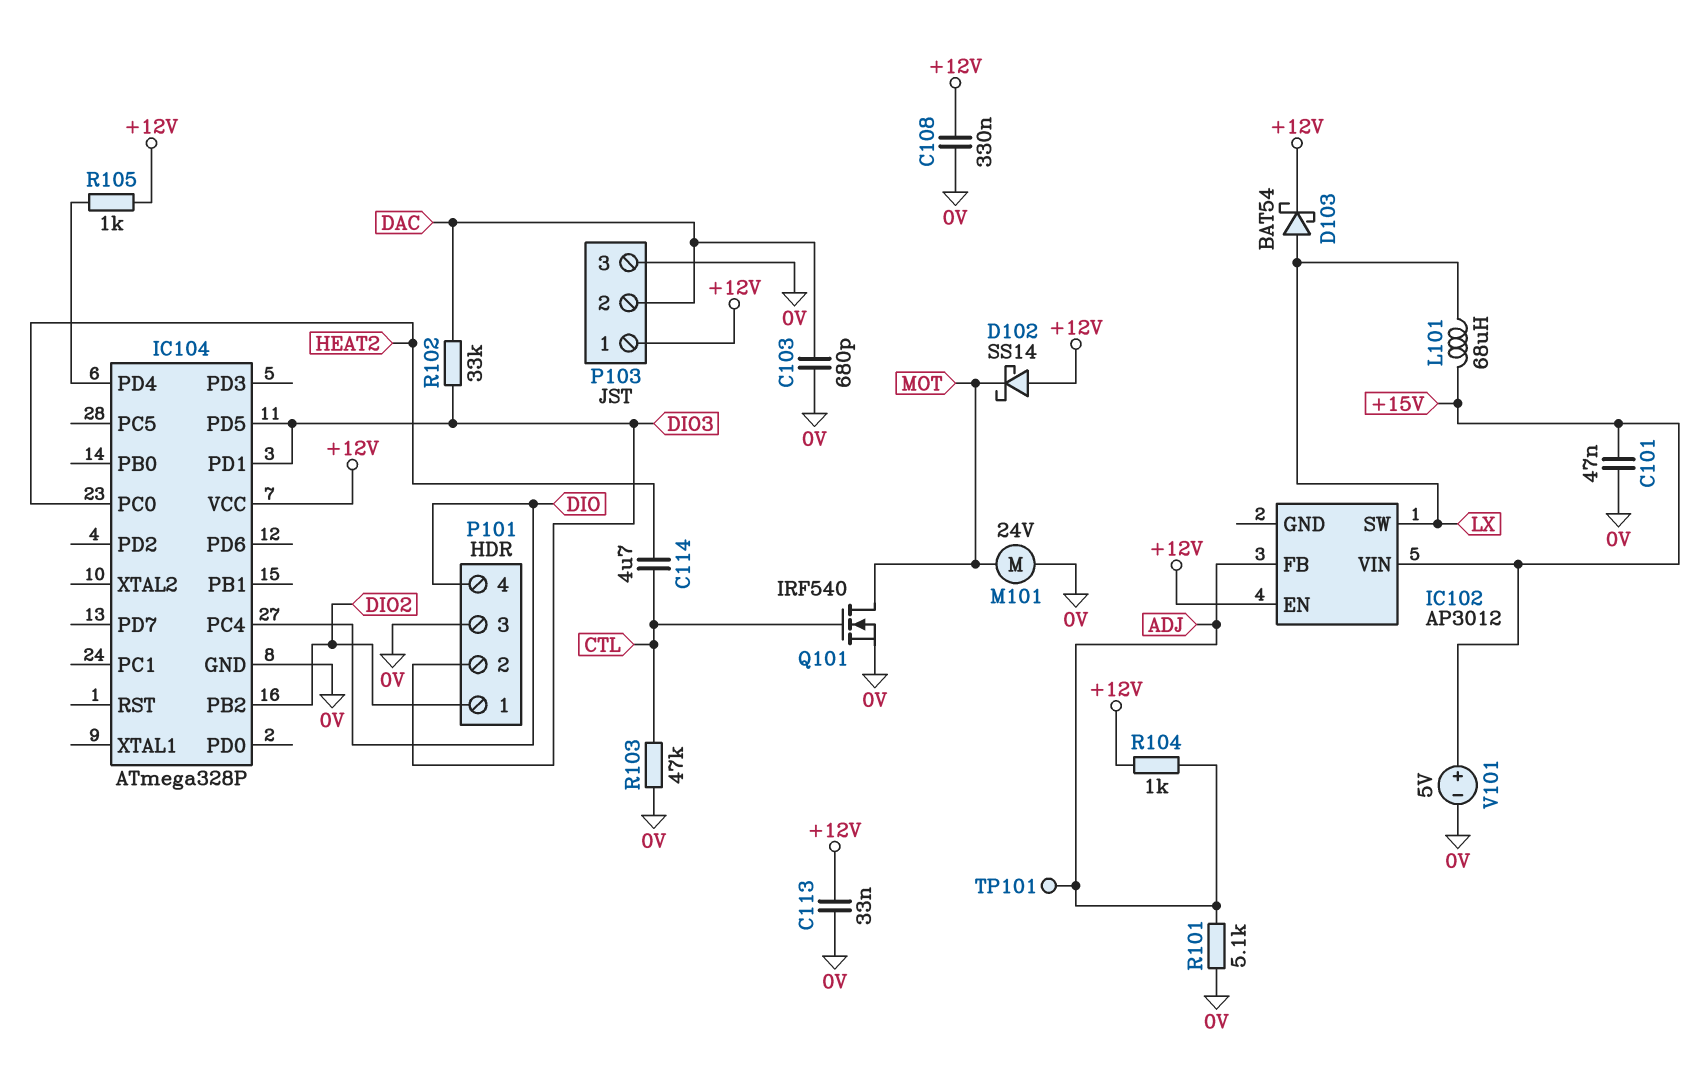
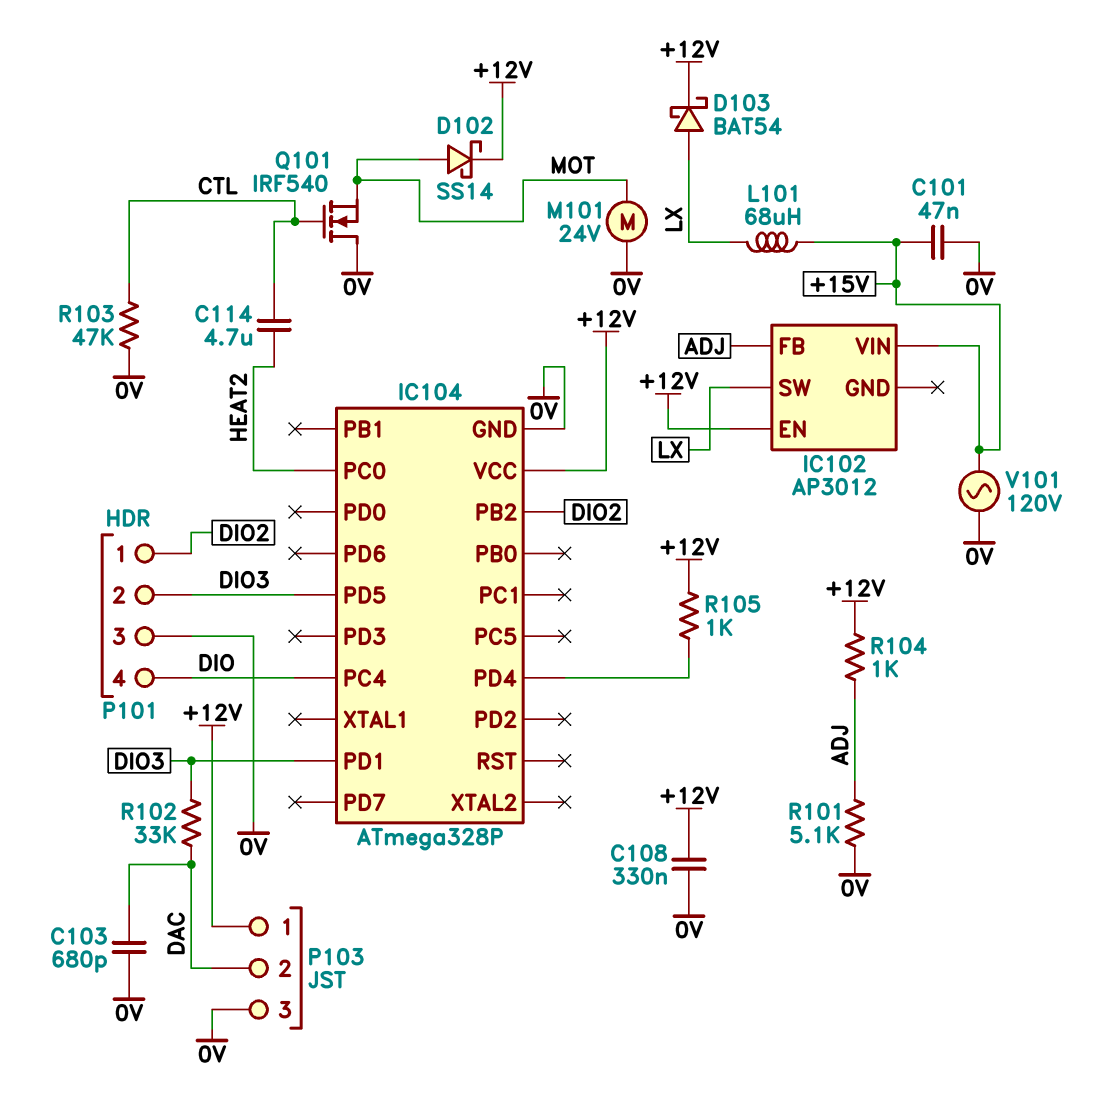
C113: 33nF (+12V, 0V) -> none
D102: schottky SS14 (A +12V, K MOT) -> schottky SS14 (A MOT, K +12V)
Q101: NMOS IRF540 (G CTL, D MOT, S 0V) -> NMOS IRF540 (G CTL, D 0V, S MOT)
TP101: test point (ADJ) -> none
V101: 5V (plus +15V, minus 0V) -> AC 120V (+15V, 0V)

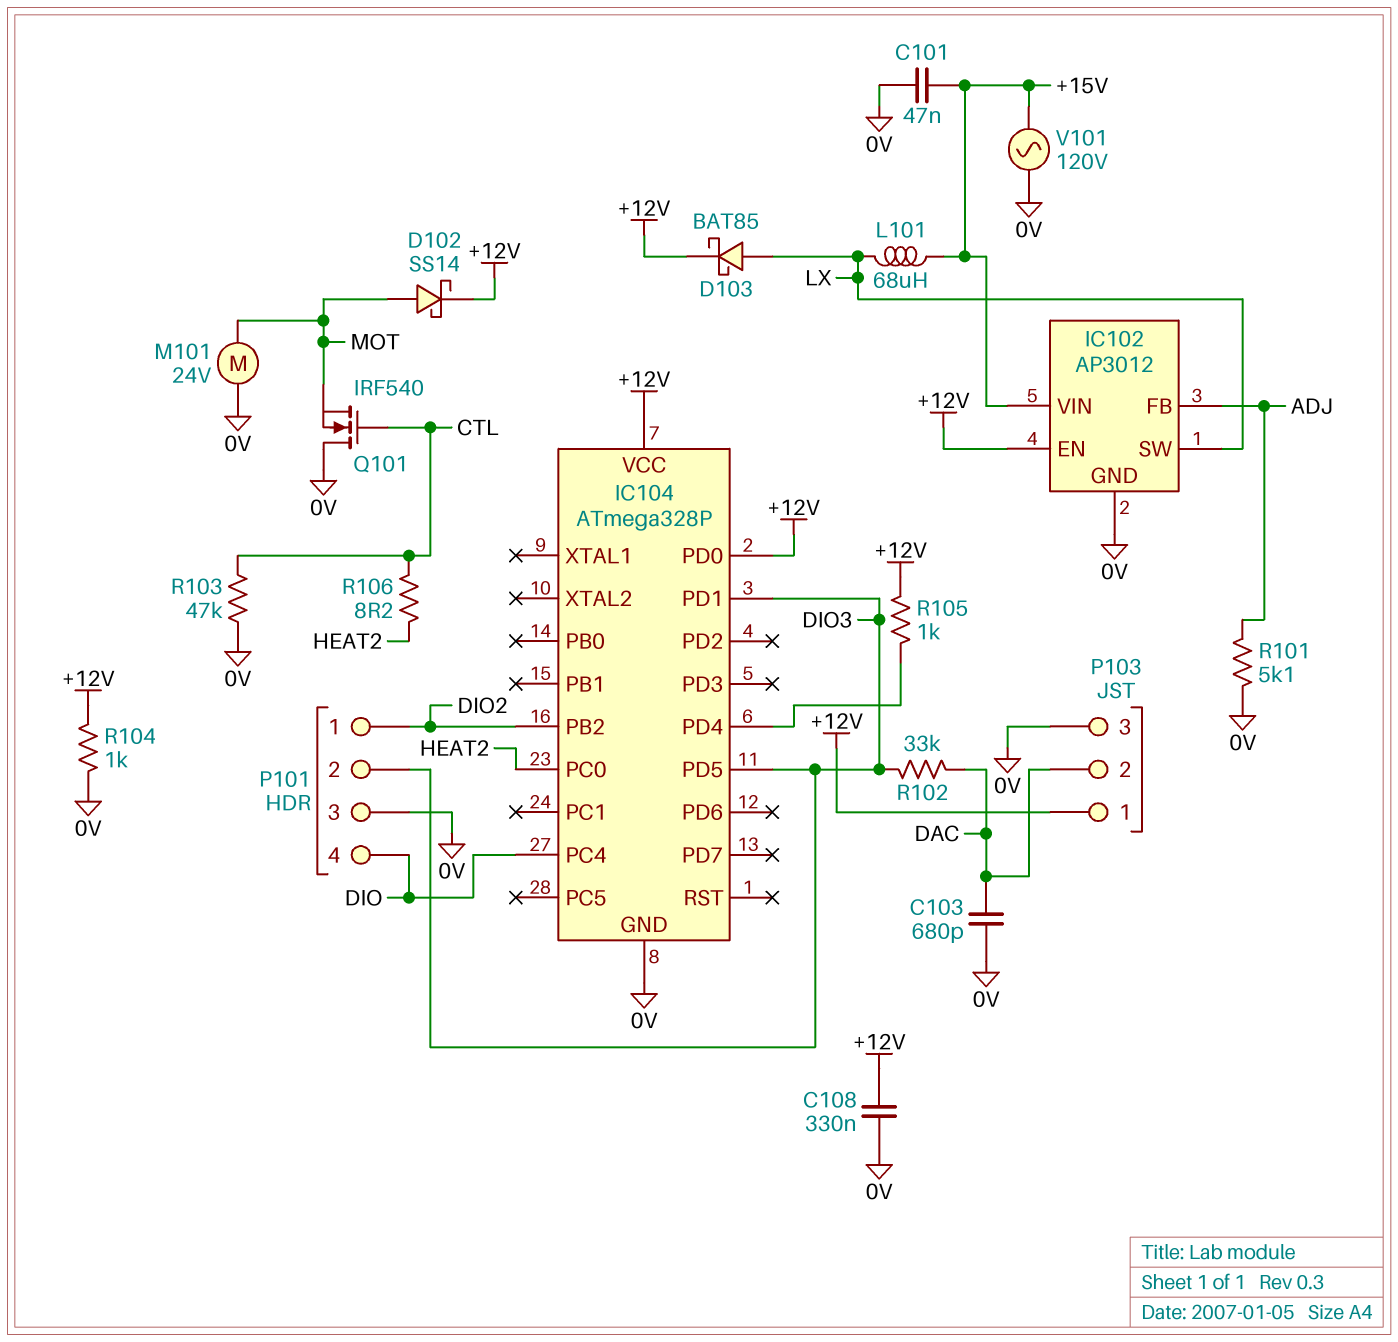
C114: 4.7uF (CTL, HEAT2) -> none
D103: schottky BAT54 (A LX, K +12V) -> schottky BAT85 (A LX, K +12V)
IC102 pin GND: none -> 0V
IC104 pin PD0: none -> +12V
R104: 1k (+12V, ADJ) -> 1k (+12V, 0V)
R106: none -> 8.2 (CTL, HEAT2)

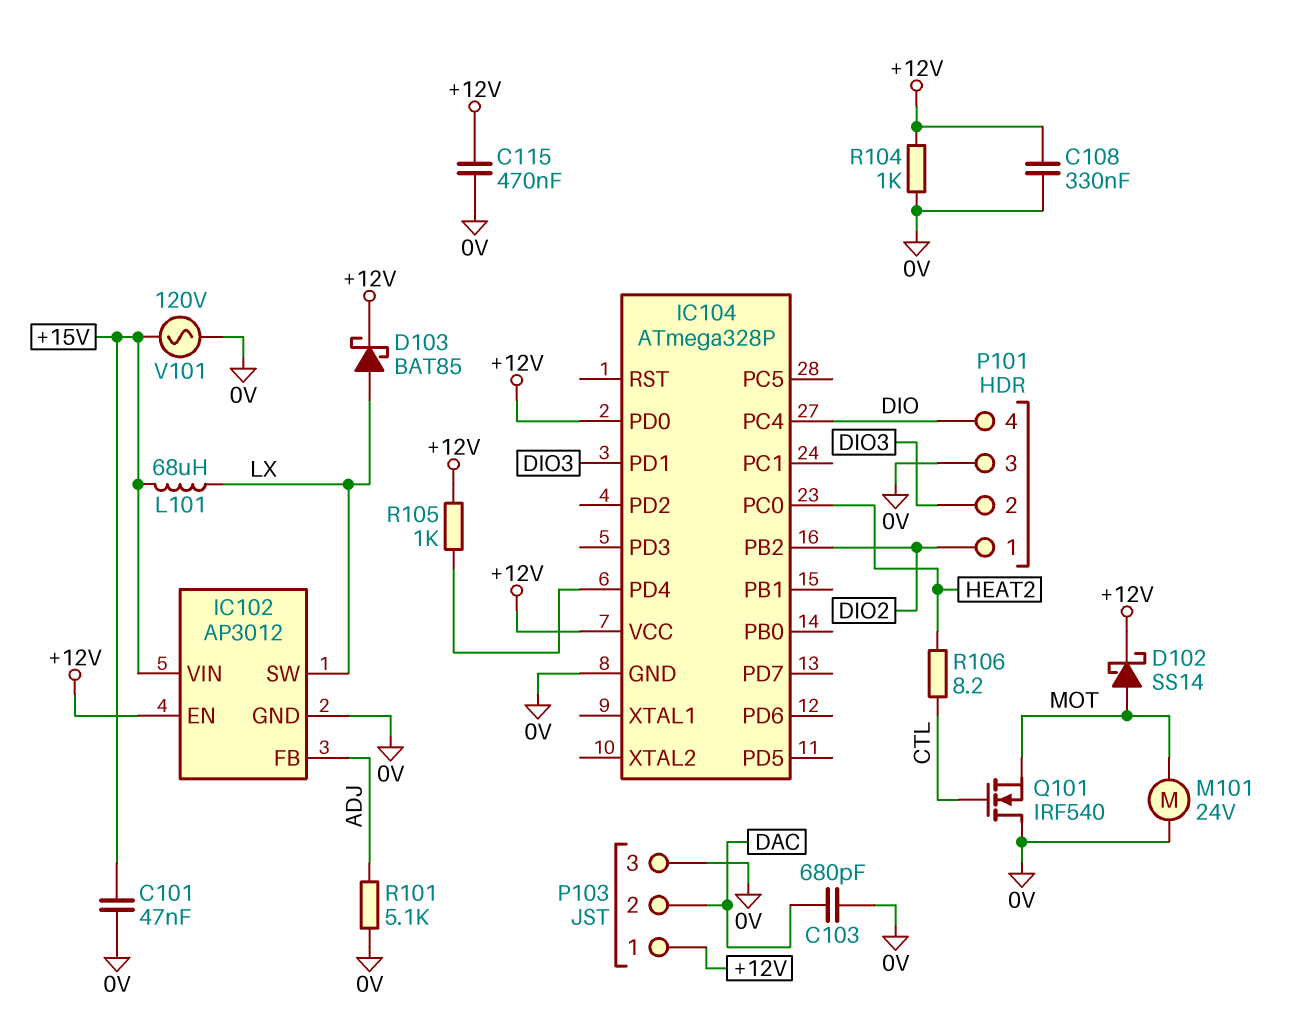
C115: none -> 470nF (+12V, 0V)
IC104 pin PD5: DIO3 -> none
R102: 33k (DAC, DIO3) -> none
R103: 47k (0V, CTL) -> none

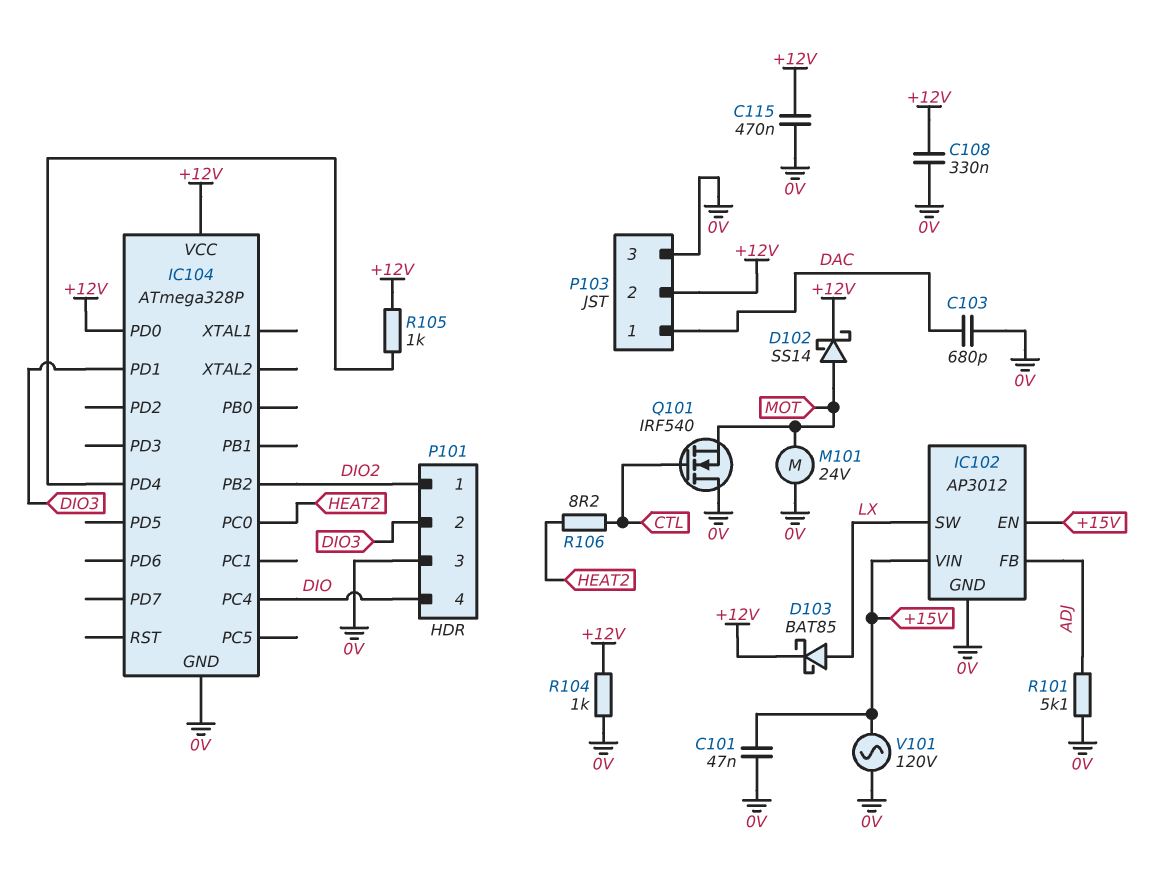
IC102 pin EN: +12V -> +15V
L101: 68uH (+15V, LX) -> none
P103 pin 1: +12V -> DAC
P103 pin 2: DAC -> +12V

